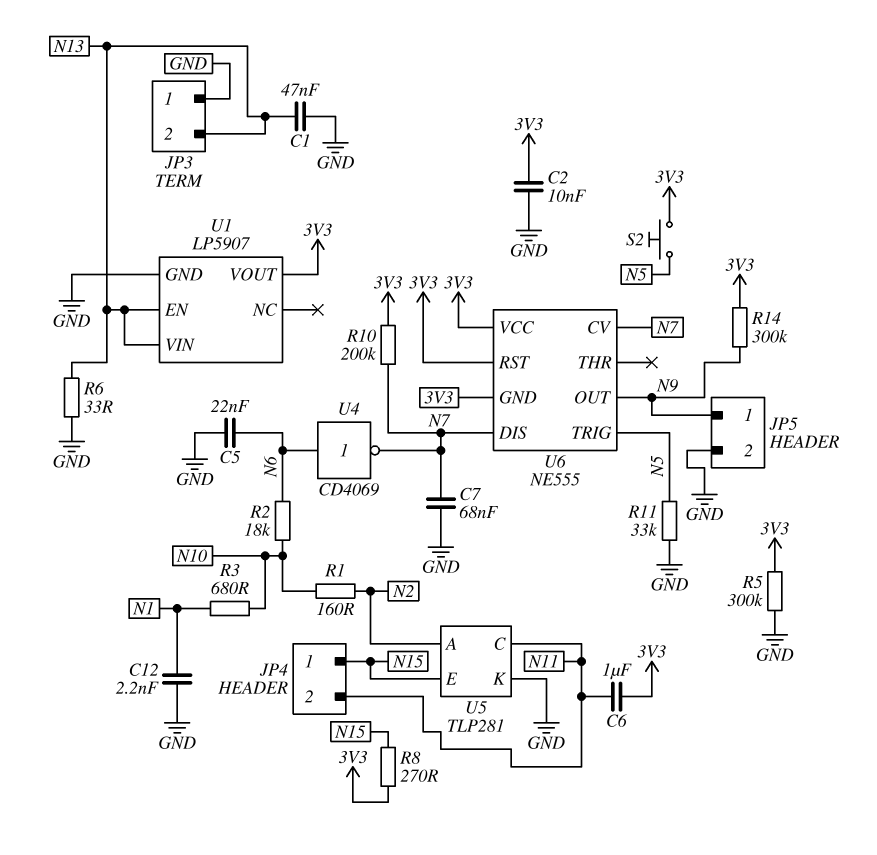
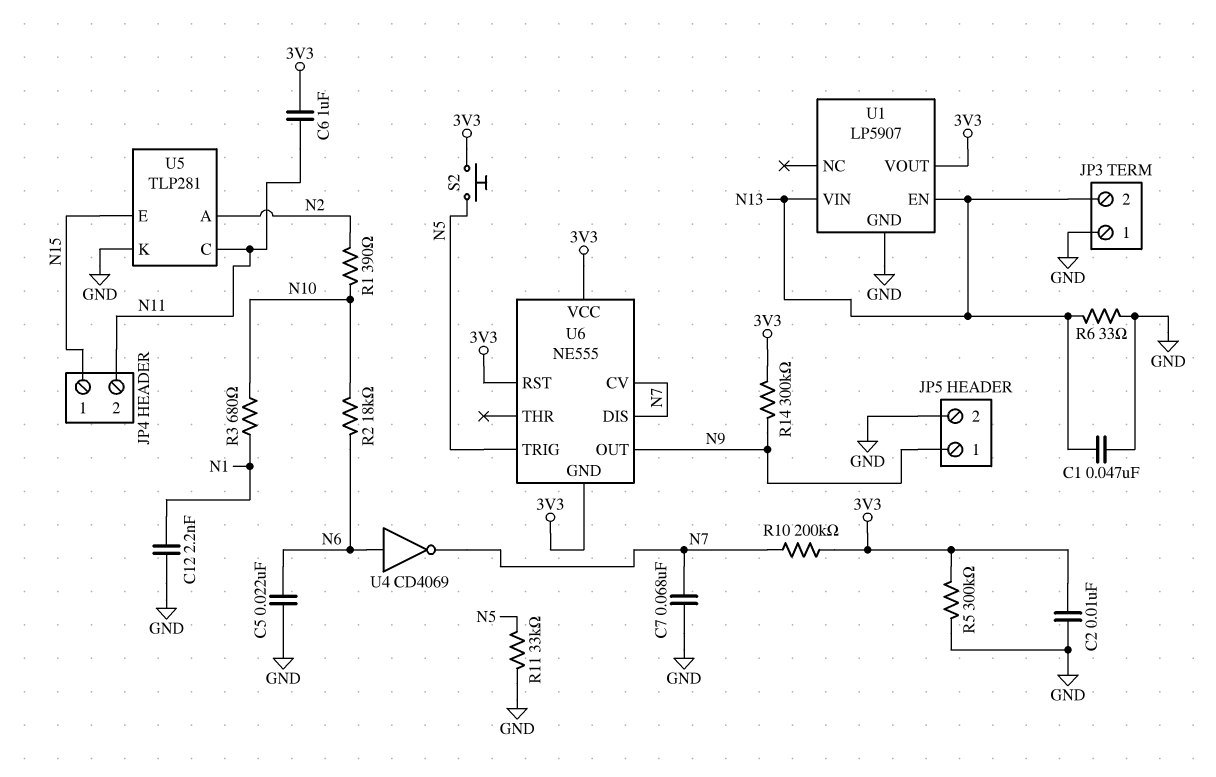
R1: 160 (N2, N10) -> 390 (N2, N10)
R8: 270 (3V3, N15) -> none

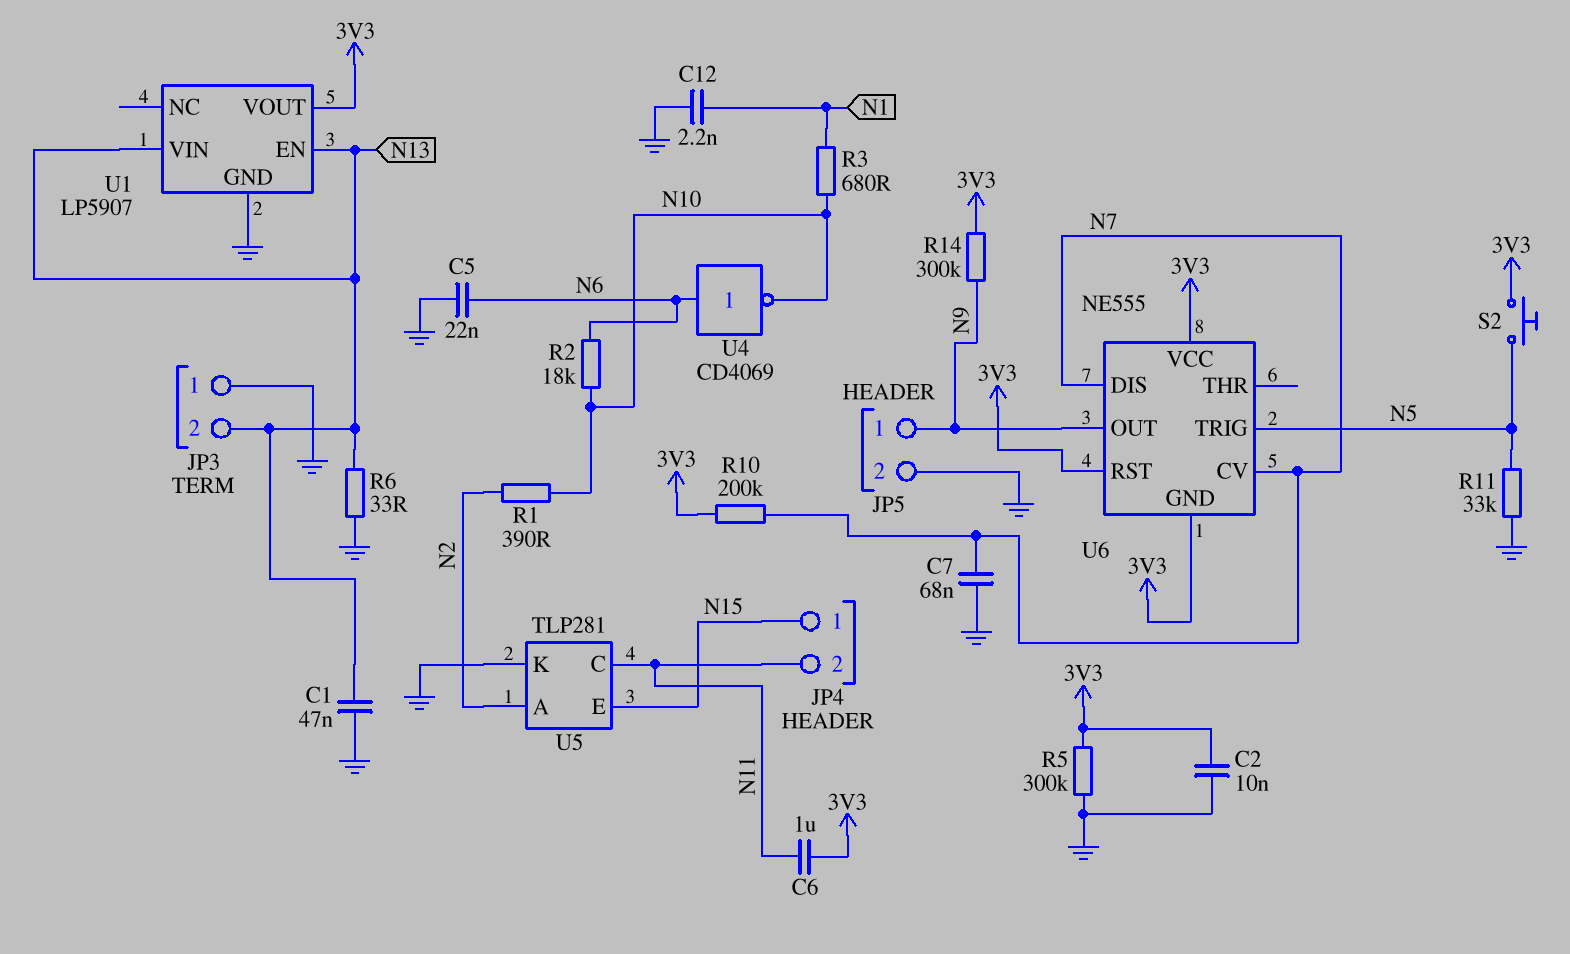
U4: NOT CD4069 (in N6, out N7) -> NOT CD4069 (in N6, out N10)

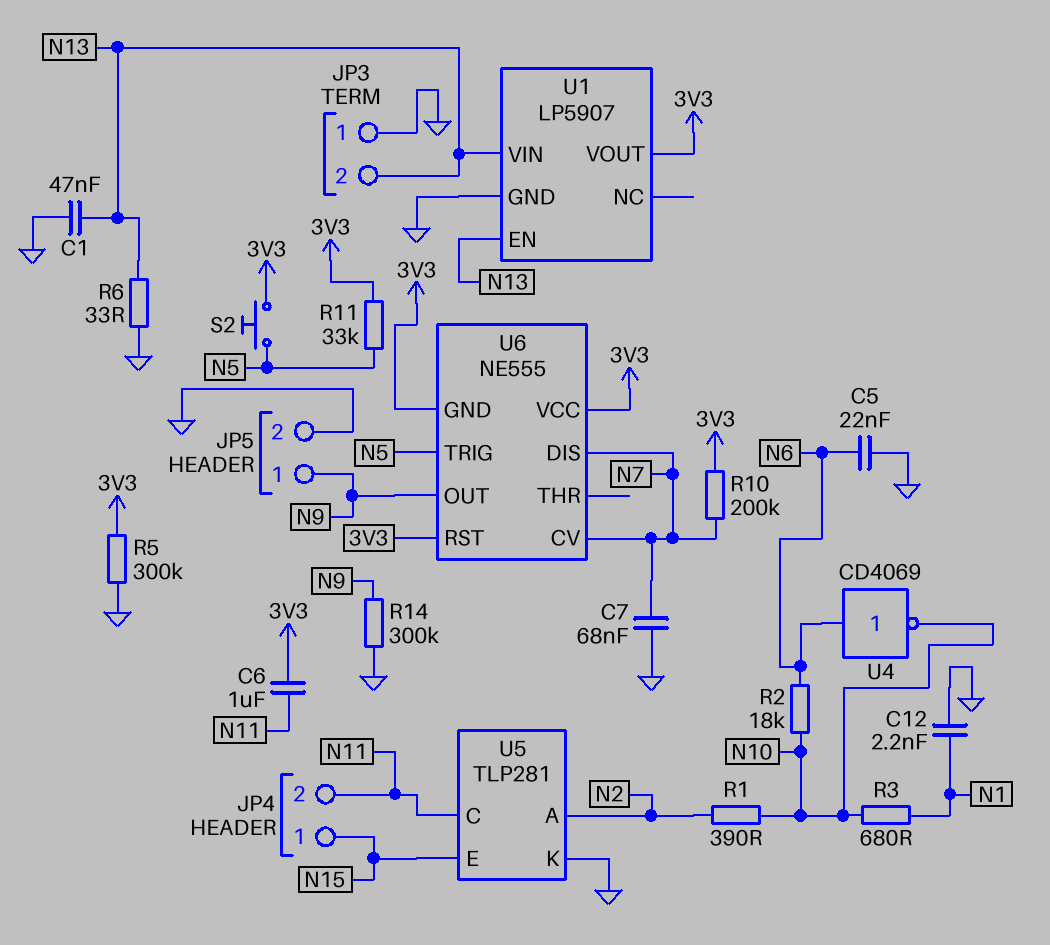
C2: 10nF (3V3, GND) -> none
R11: 33k (GND, N5) -> 33k (3V3, N5)
R14: 300k (3V3, N9) -> 300k (GND, N9)

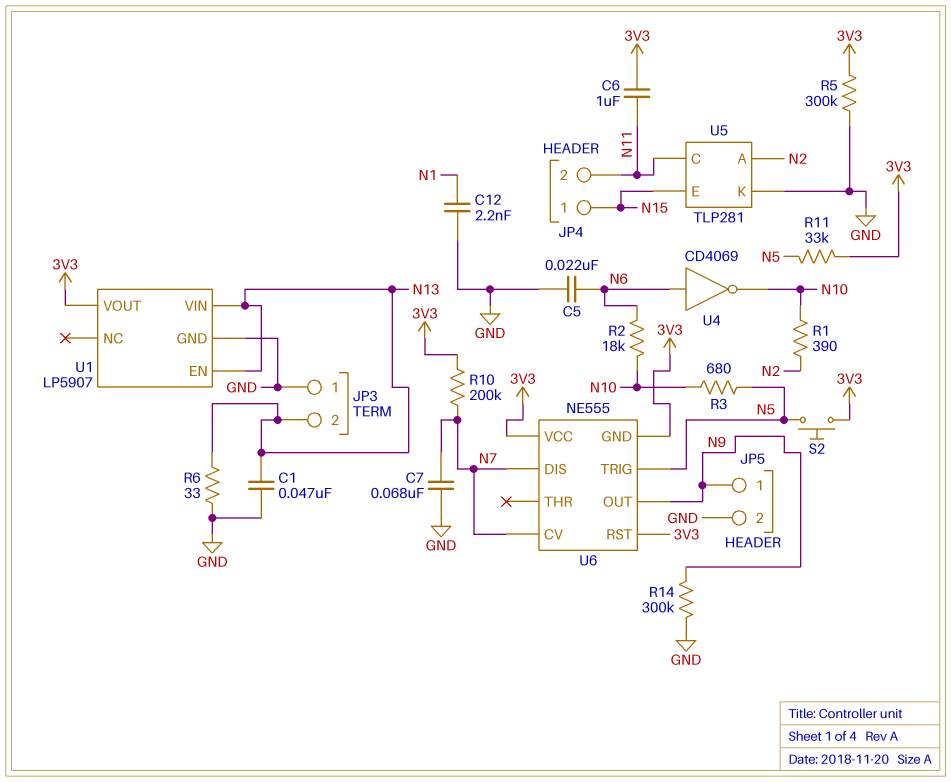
R3: 680 (N1, N10) -> 680 (N5, N10)

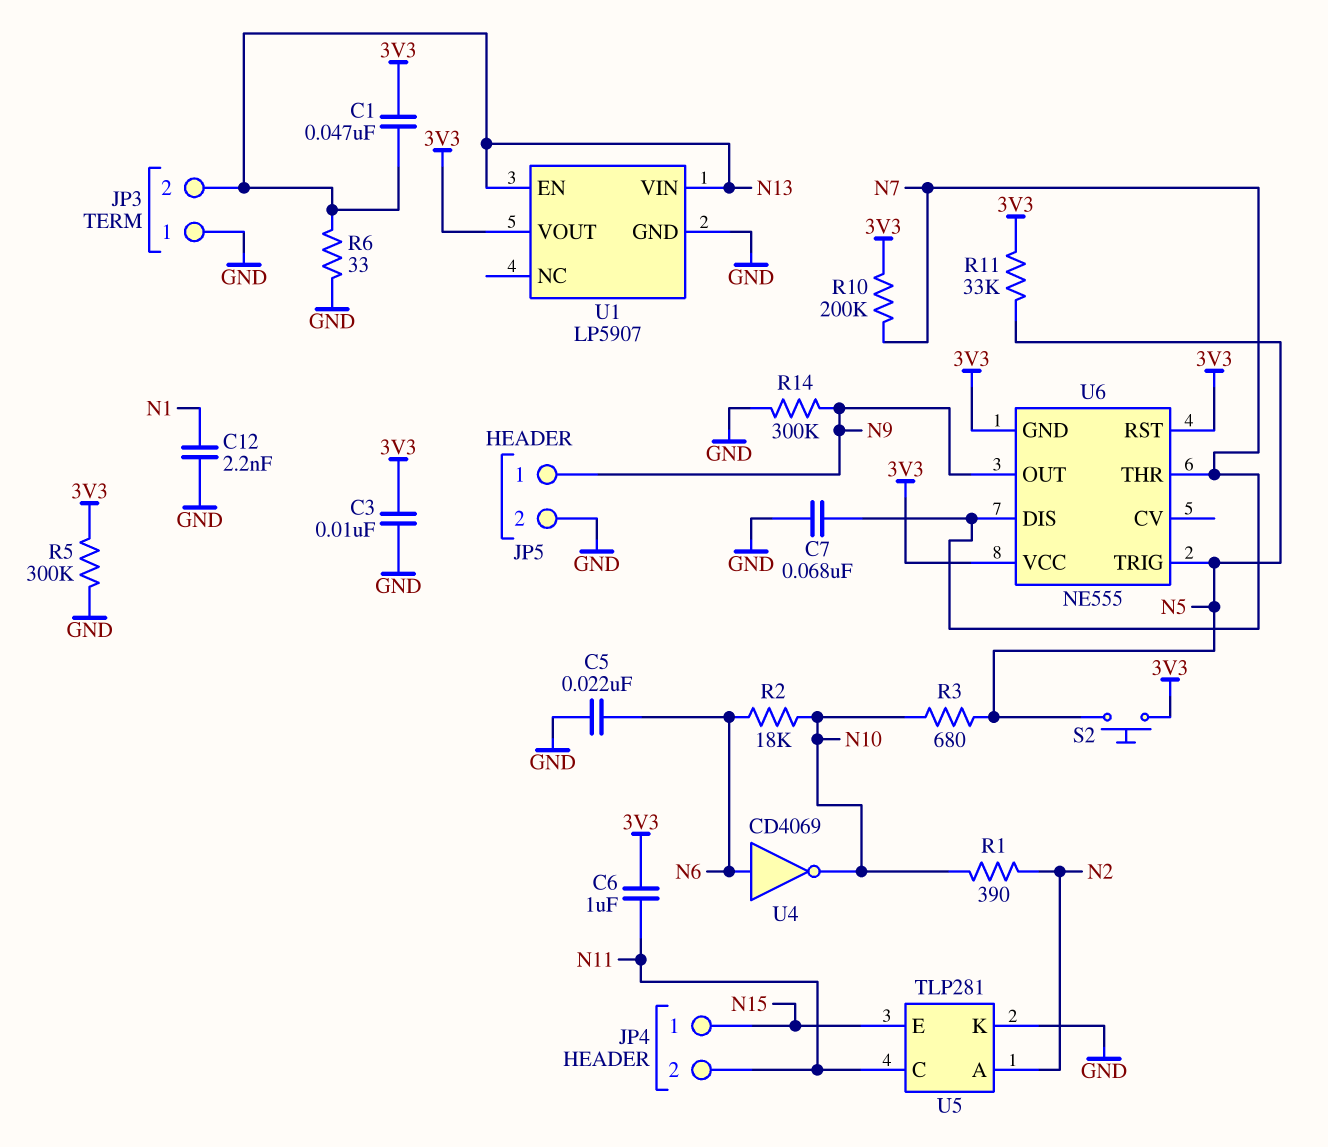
C1: 47nF (GND, N13) -> 47nF (3V3, N13)
C3: none -> 10nF (3V3, GND)
U6 pin CV: N7 -> none
U6 pin THR: none -> N7

